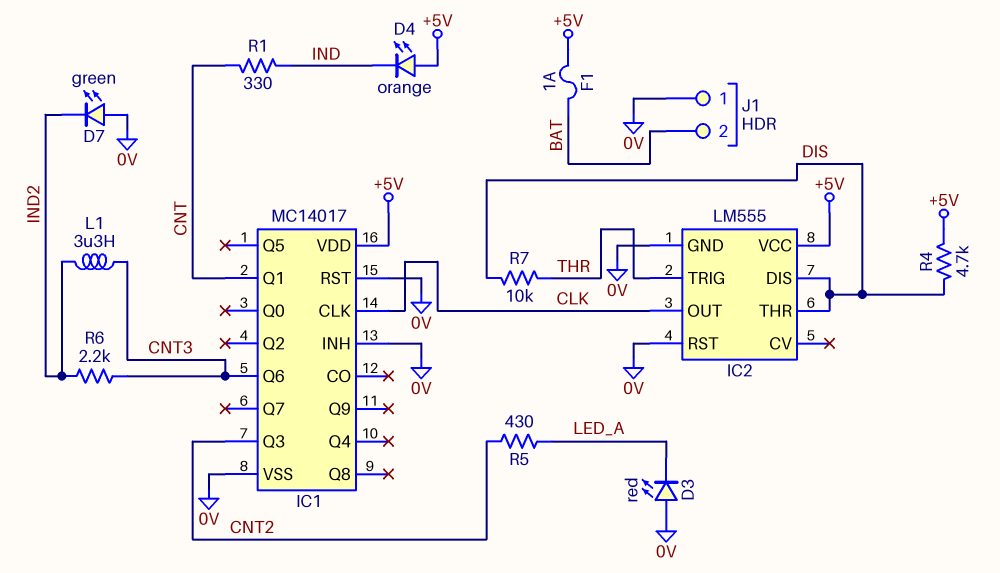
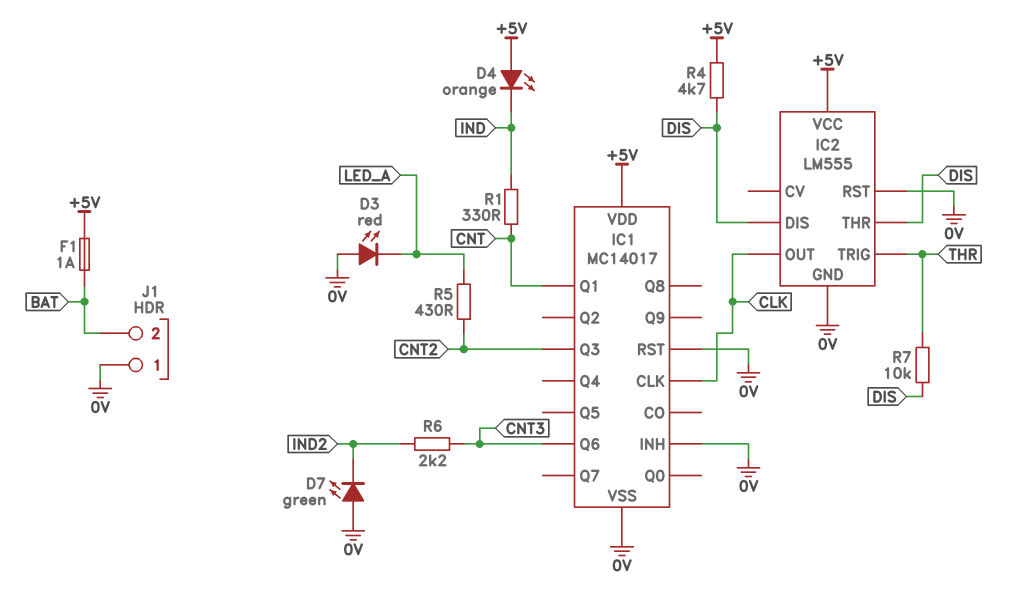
L1: 3.3uH (CNT3, IND2) -> none

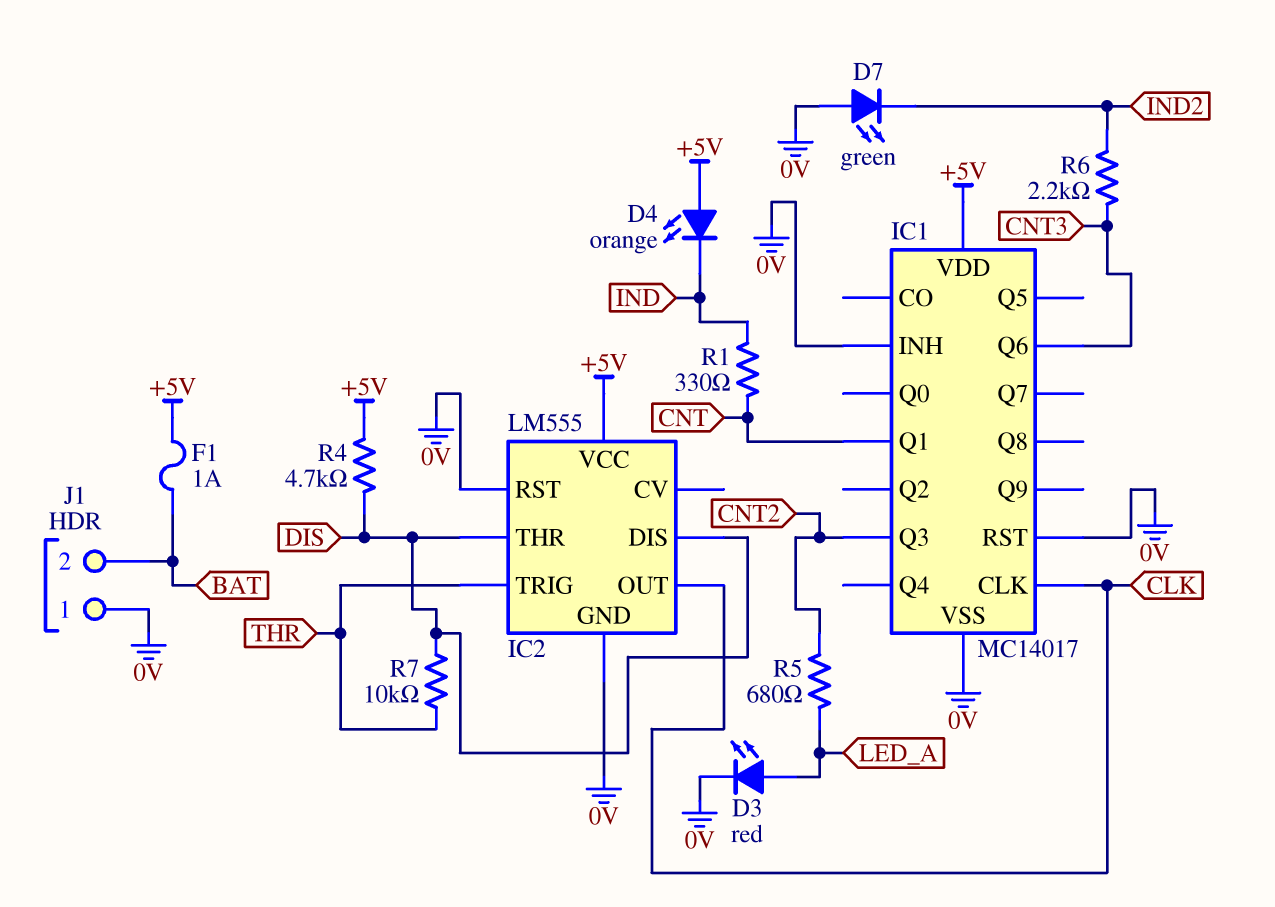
D3: LED red (A 0V, K LED_A) -> LED red (A LED_A, K 0V)
R5: 430 (CNT2, LED_A) -> 680 (CNT2, LED_A)

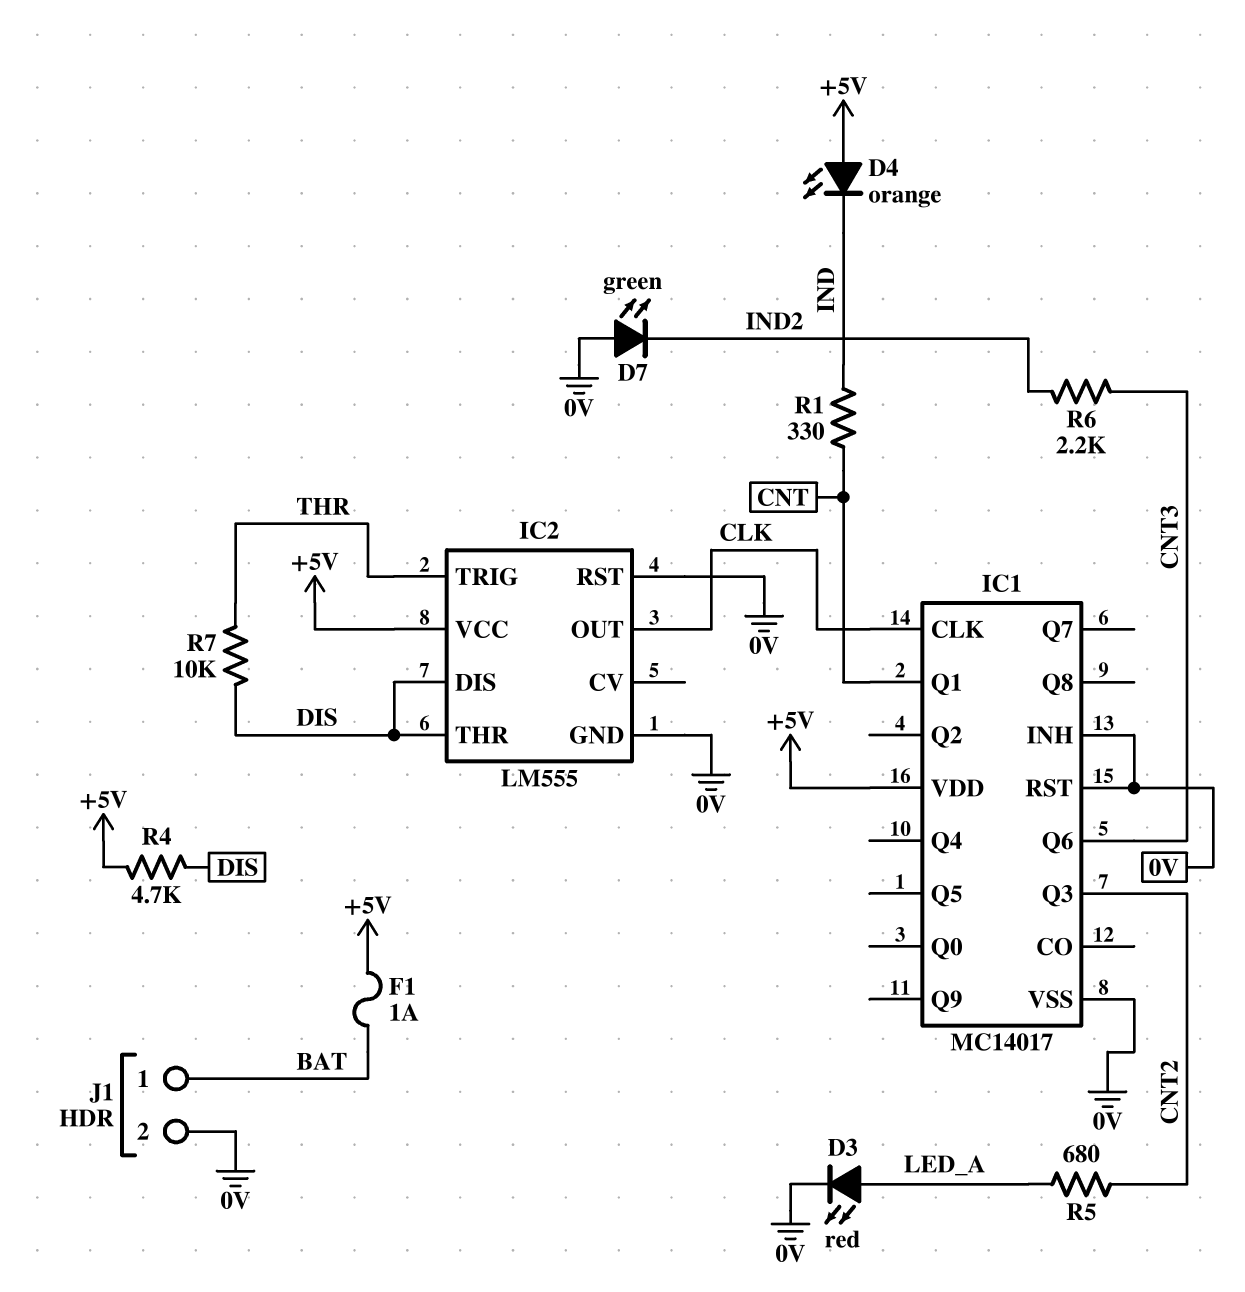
J1 pin 1: 0V -> BAT
J1 pin 2: BAT -> 0V

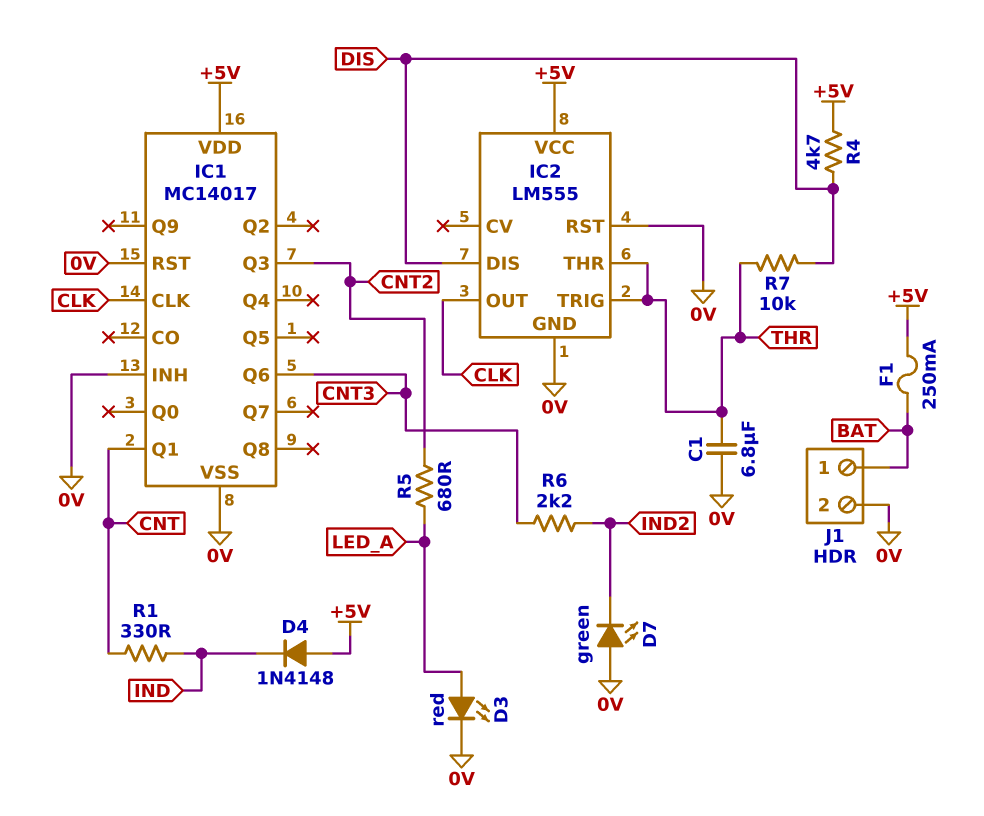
C1: none -> 6.8uF (0V, THR)
D4: LED orange (A +5V, K IND) -> diode 1N4148 (A +5V, K IND)
F1: 1A (+5V, BAT) -> 250mA (+5V, BAT)
IC2 pin THR: DIS -> THR

